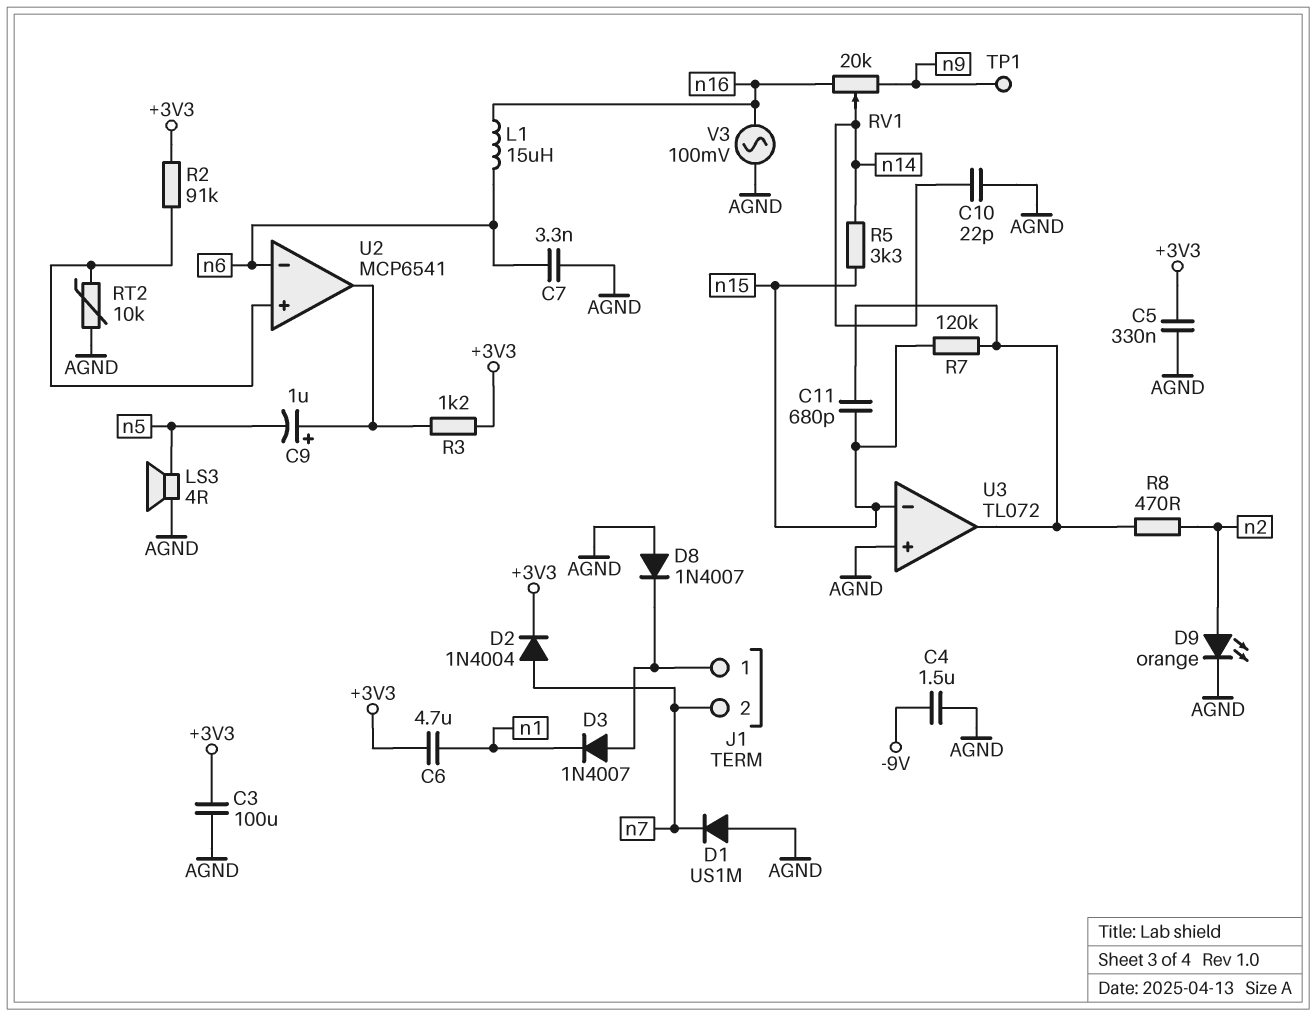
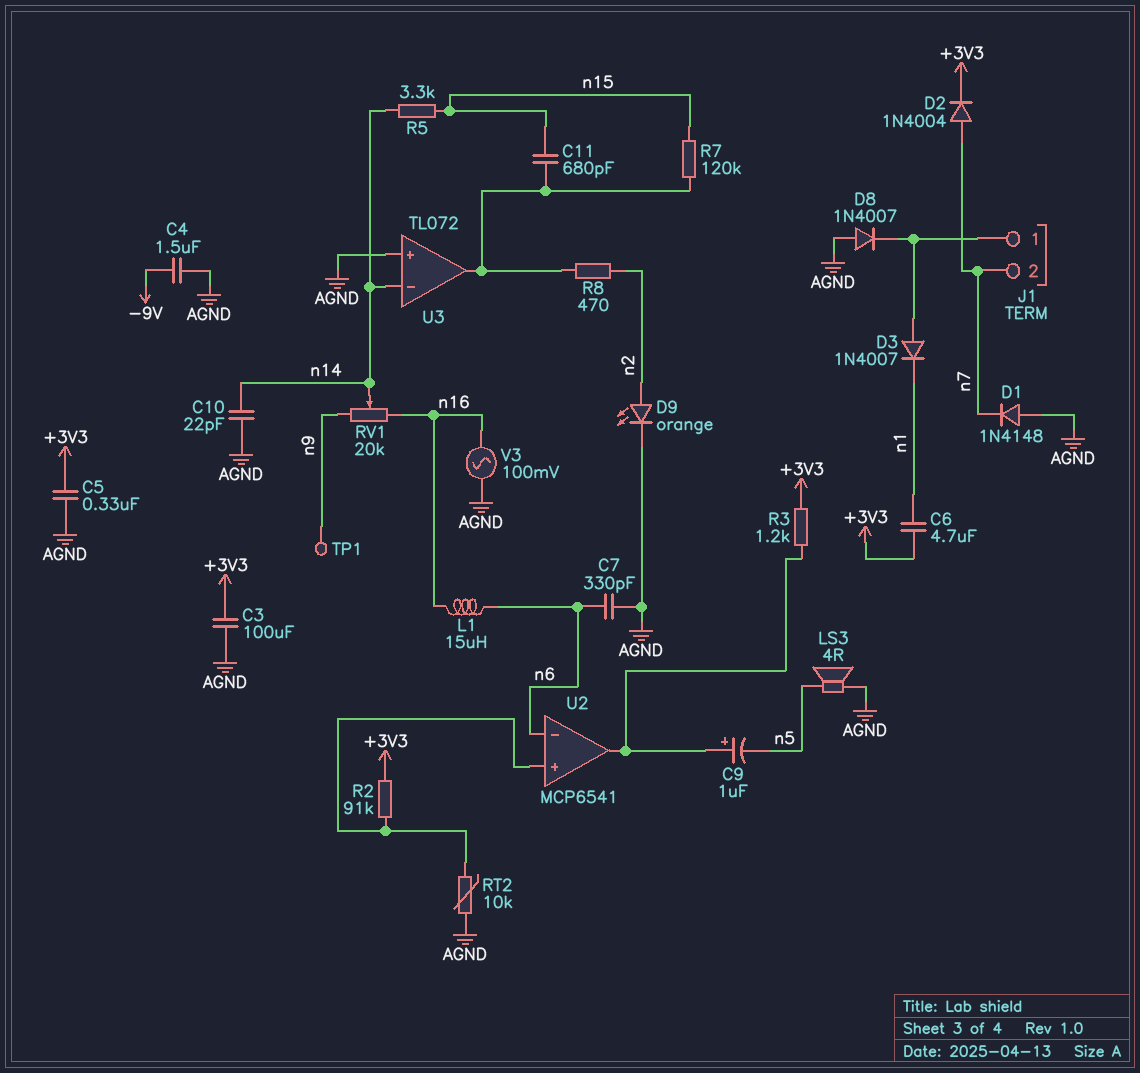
C7: 3.3nF (AGND, n6) -> 330pF (AGND, n6)
D1: diode US1M (A AGND, K n7) -> diode 1N4148 (A AGND, K n7)
U3 pin in-: n15 -> n14

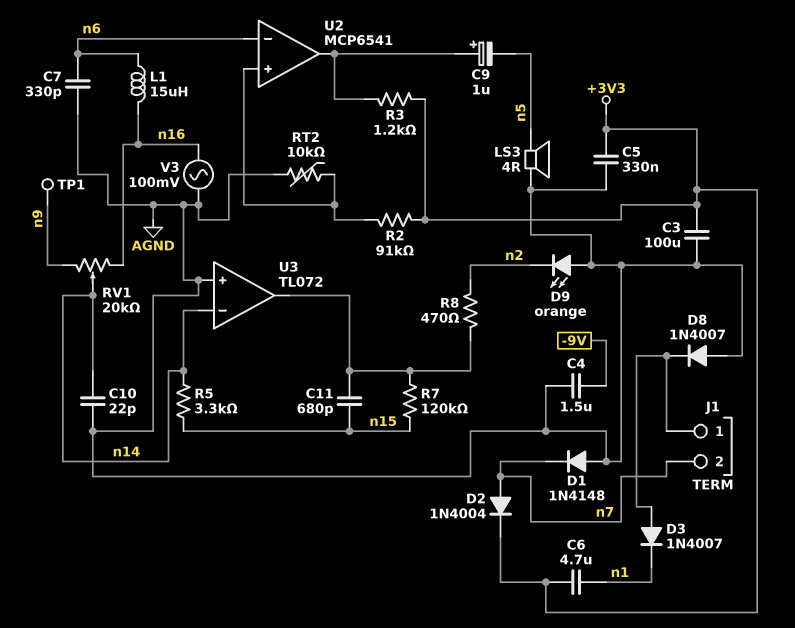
D9: LED orange (A n2, K AGND) -> LED orange (A AGND, K n2)

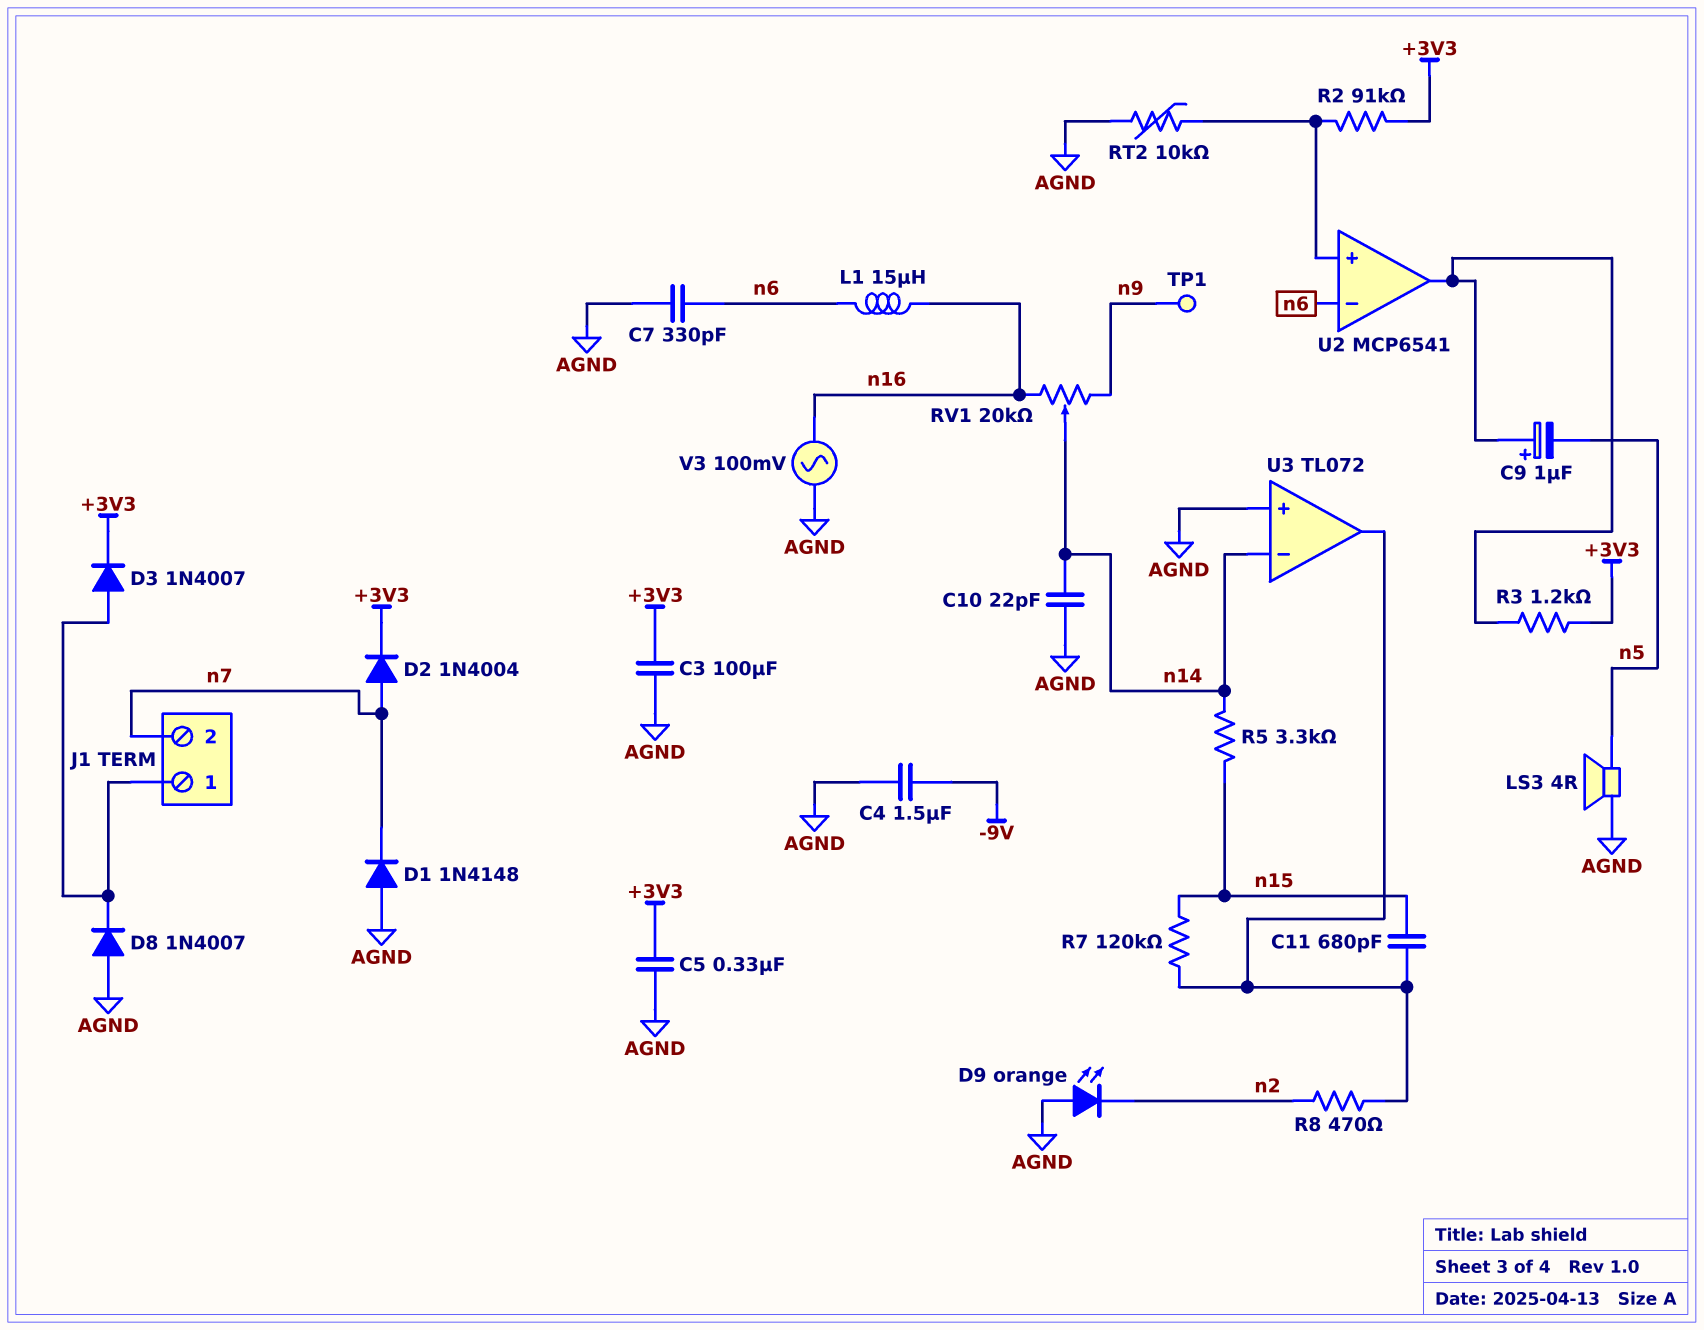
C6: 4.7uF (+3V3, n1) -> none
D3: diode 1N4007 (A J1/1, K n1) -> diode 1N4007 (A J1/1, K +3V3)

